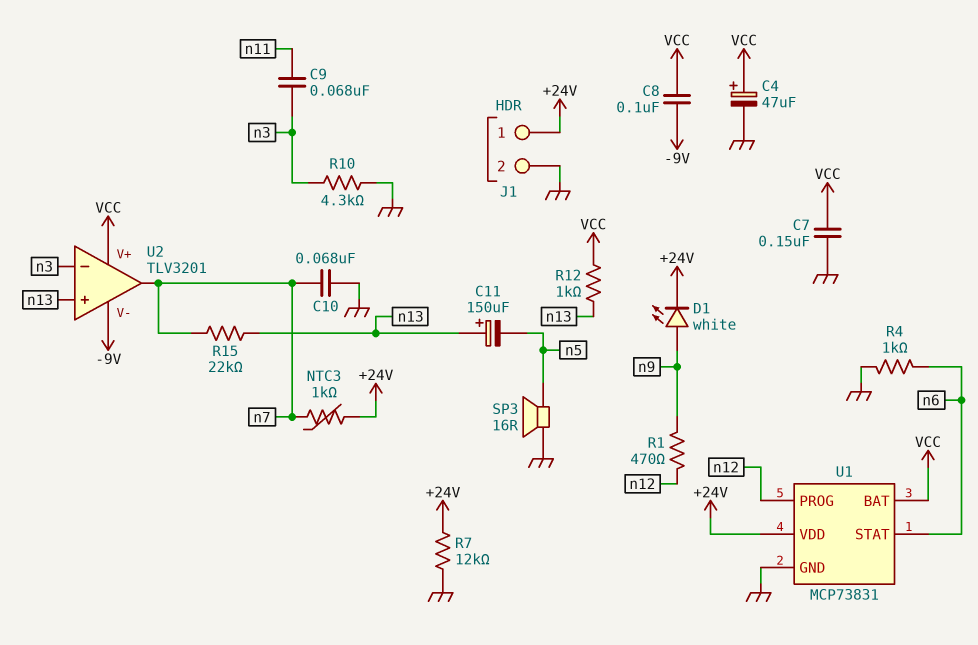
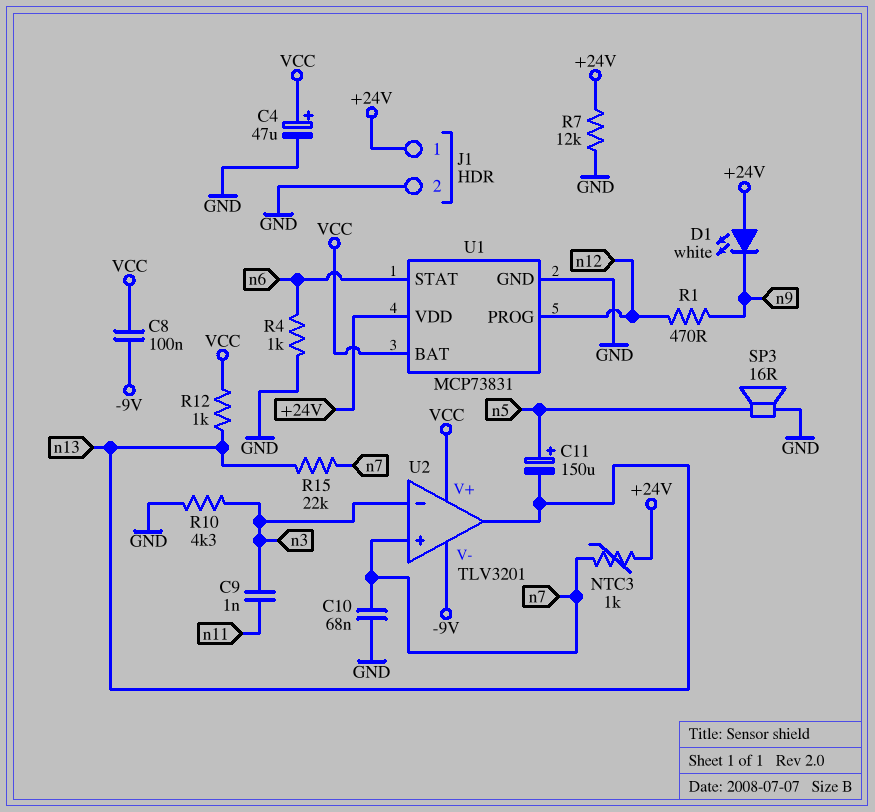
C7: 150nF (GND, VCC) -> none
C9: 68nF (n3, n11) -> 1nF (n3, n11)
C11: 150uF (plus n13, minus n5) -> 150uF (plus n5, minus n13)
D1: LED white (A n9, K +24V) -> LED white (A +24V, K n9)
U2 pin in+: n13 -> n7
U2 pin out: n7 -> n13

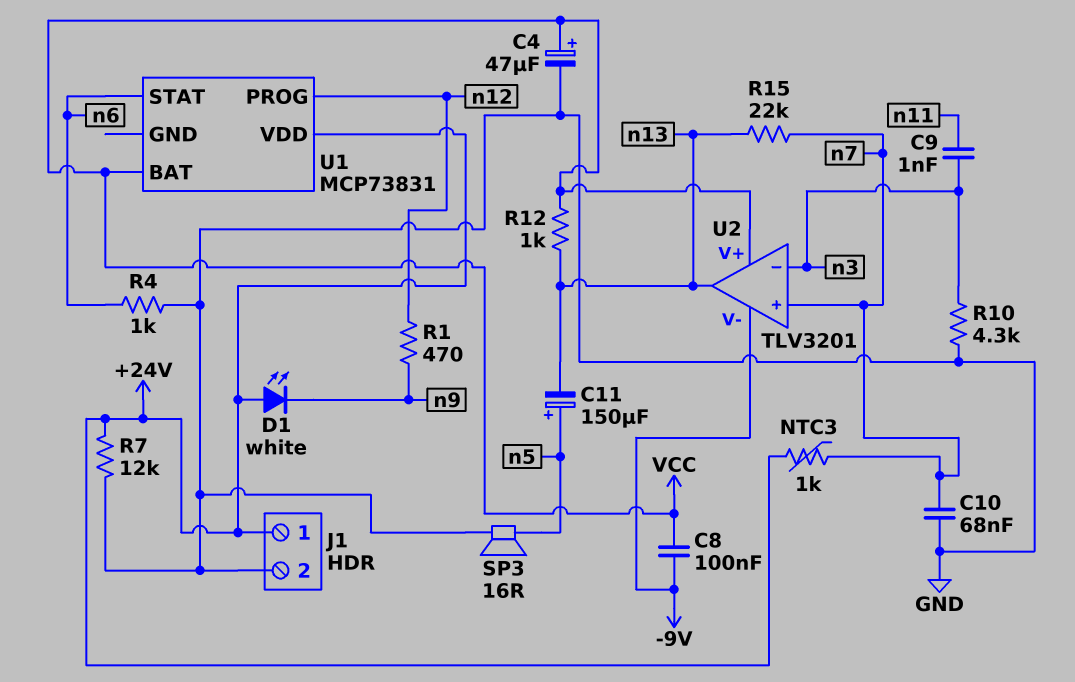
U1 pin GND: GND -> none

